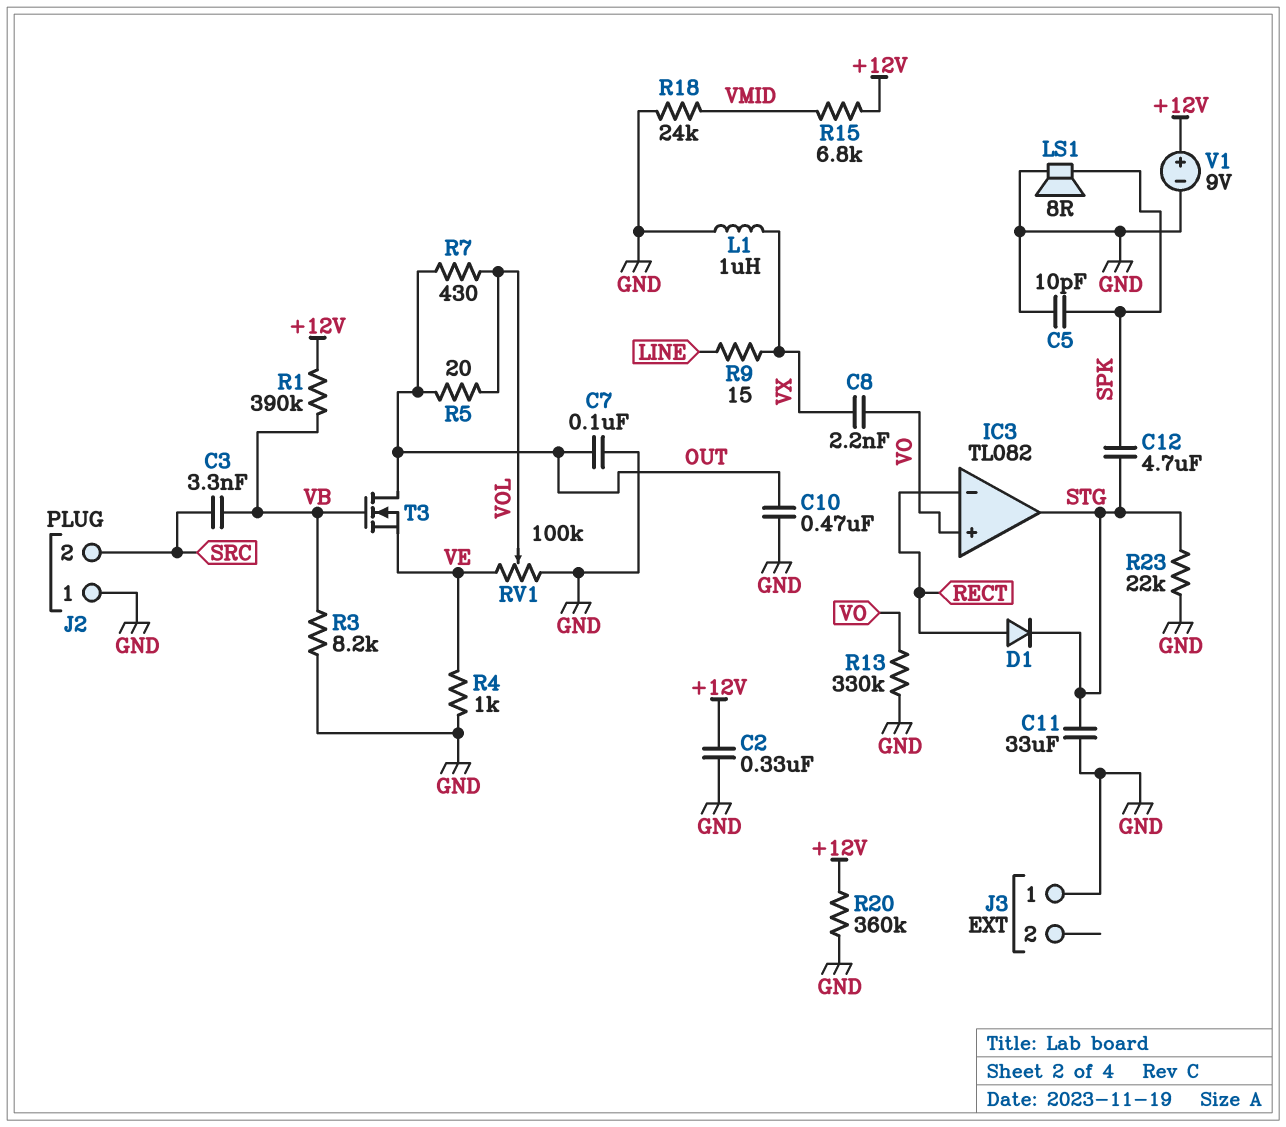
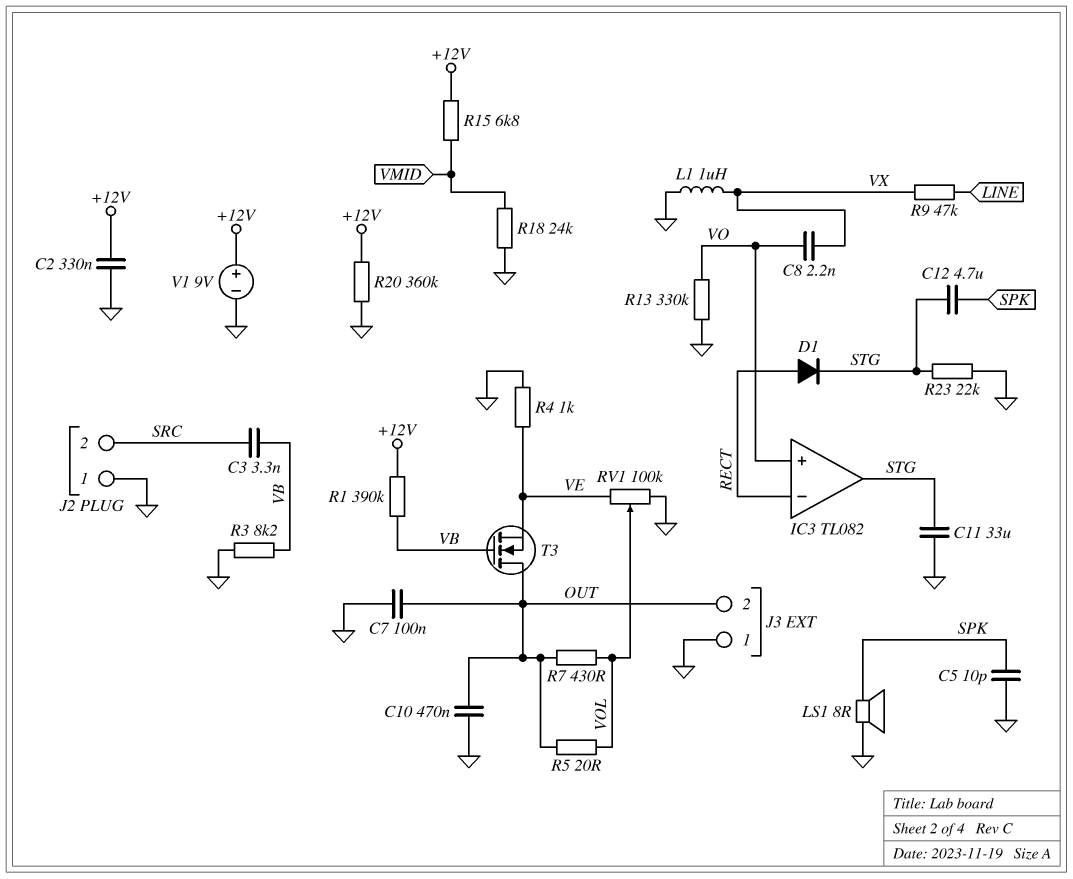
J3 pin 2: none -> OUT
R9: 15 (LINE, VX) -> 47k (LINE, VX)

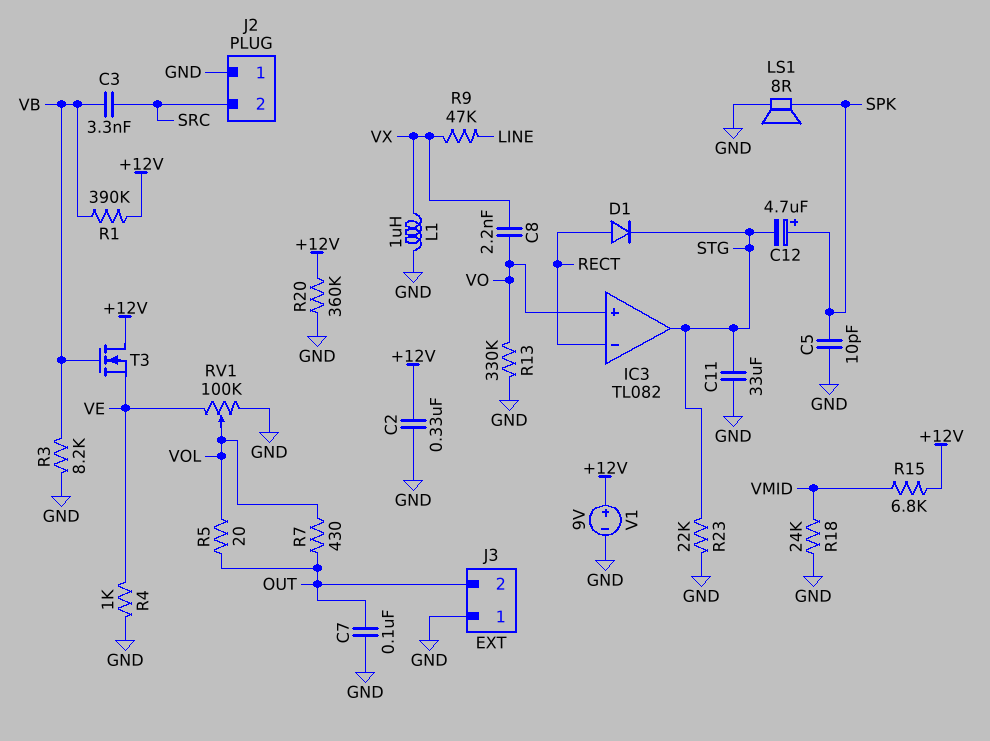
C10: 470nF (GND, OUT) -> none
C12: 4.7uF (SPK, STG) -> 4.7uF (plus SPK, minus STG)
T3: NMOS (G VB, D OUT, S VE) -> NMOS (G VB, D +12V, S VE)

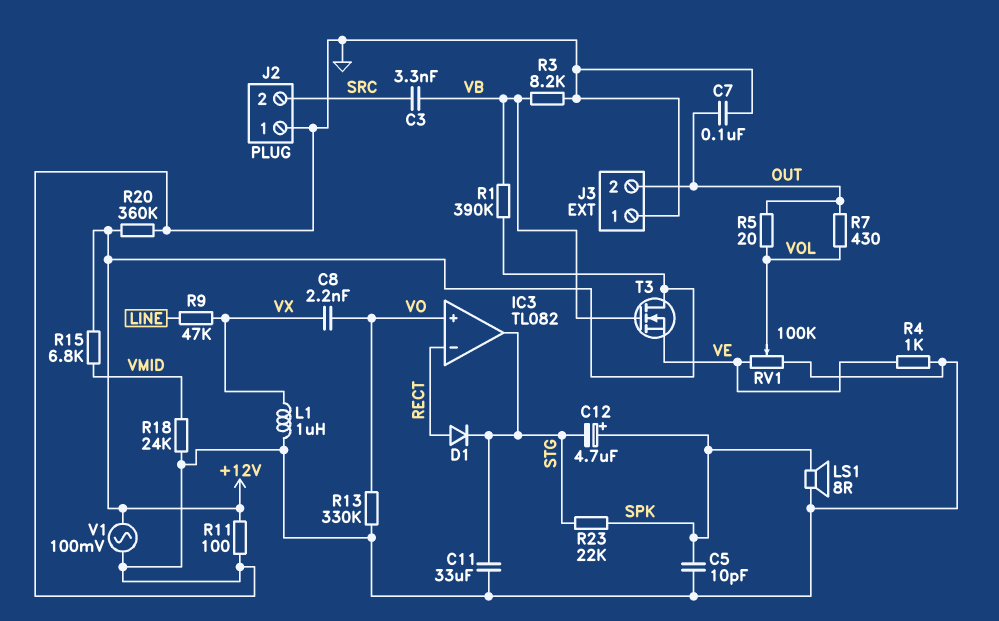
C2: 330nF (+12V, GND) -> none
R11: none -> 100 (+12V, GND)
R23: 22k (GND, STG) -> 22k (SPK, STG)
V1: 9V (plus +12V, minus GND) -> AC 100mV (+12V, GND)

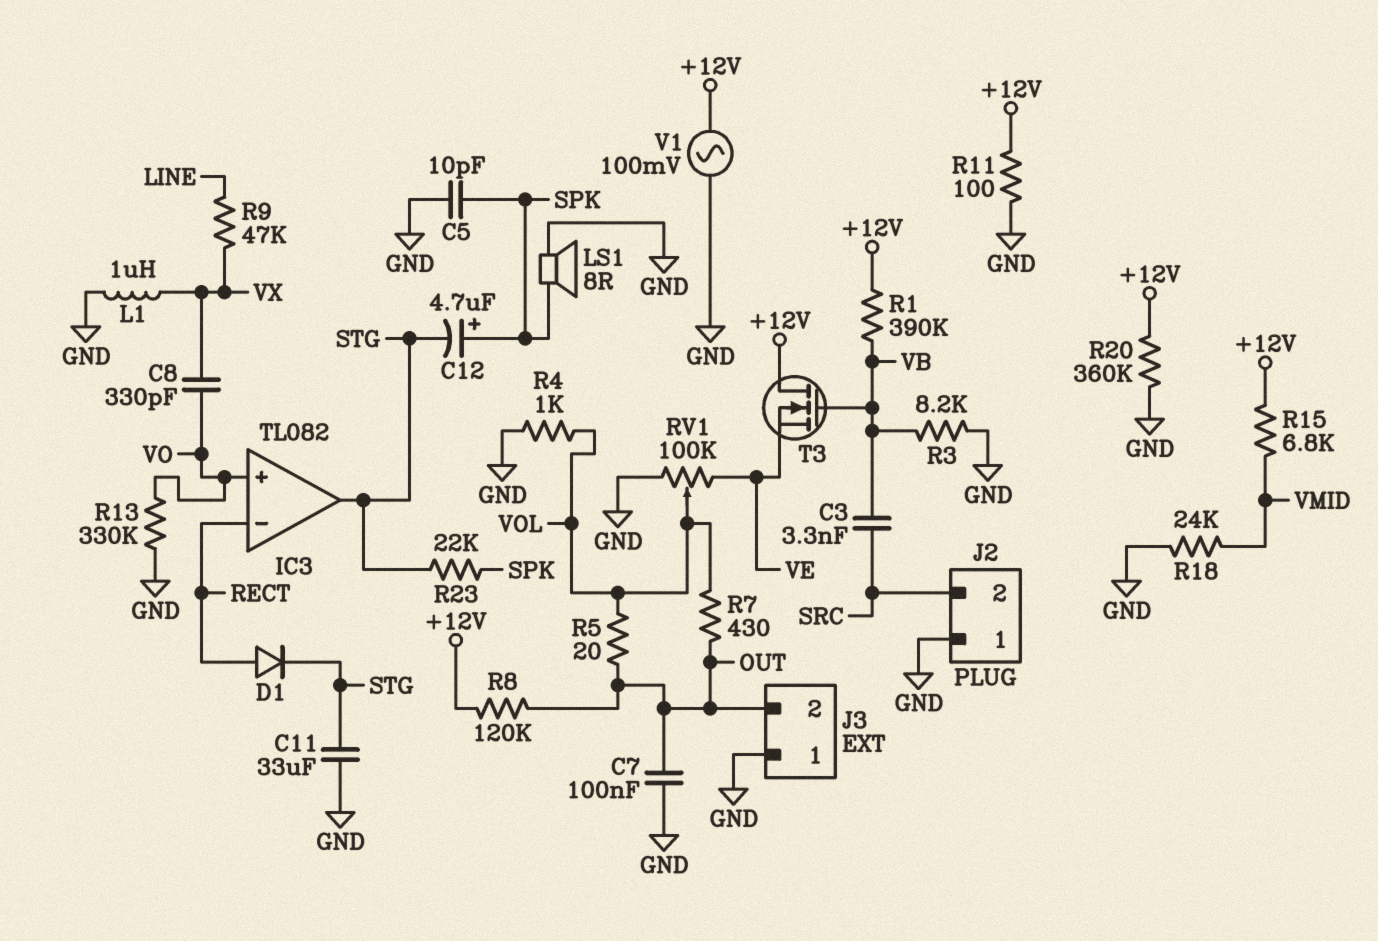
C8: 2.2nF (VO, VX) -> 330pF (VO, VX)
R4: 1k (GND, VE) -> 1k (GND, VOL)
R8: none -> 120k (+12V, OUT)

